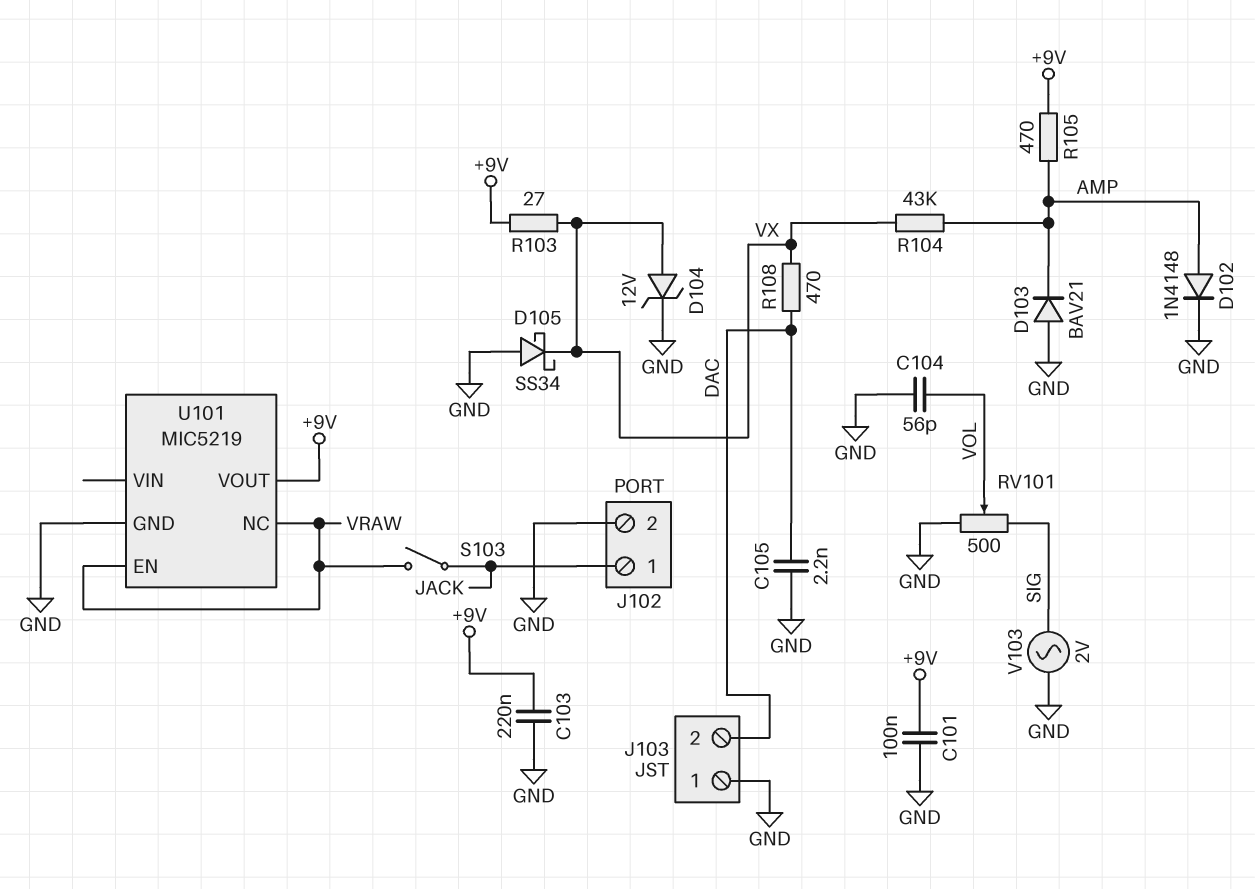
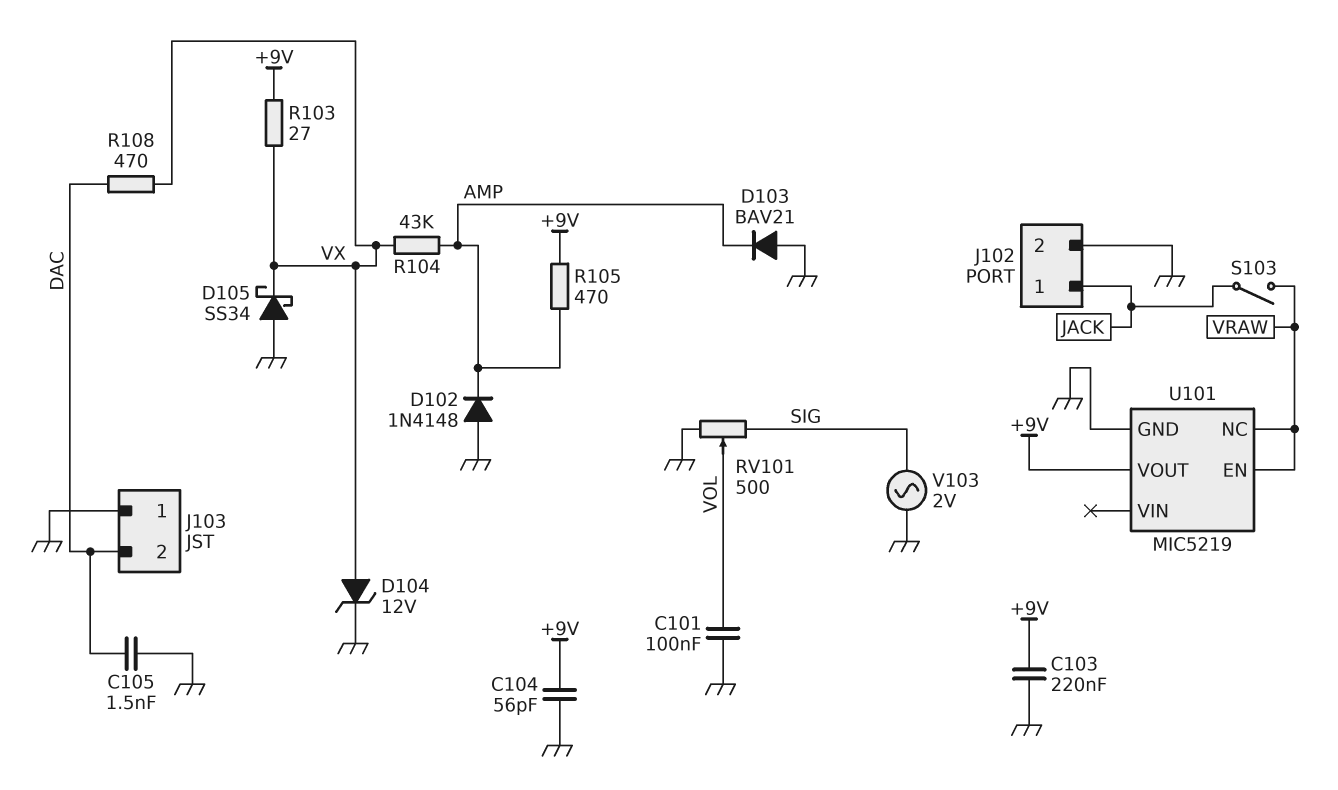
C101: 100nF (+9V, GND) -> 100nF (GND, VOL)
C104: 56pF (GND, VOL) -> 56pF (+9V, GND)
C105: 2.2nF (DAC, GND) -> 1.5nF (DAC, GND)
D102: diode 1N4148 (A AMP, K GND) -> diode 1N4148 (A GND, K AMP)

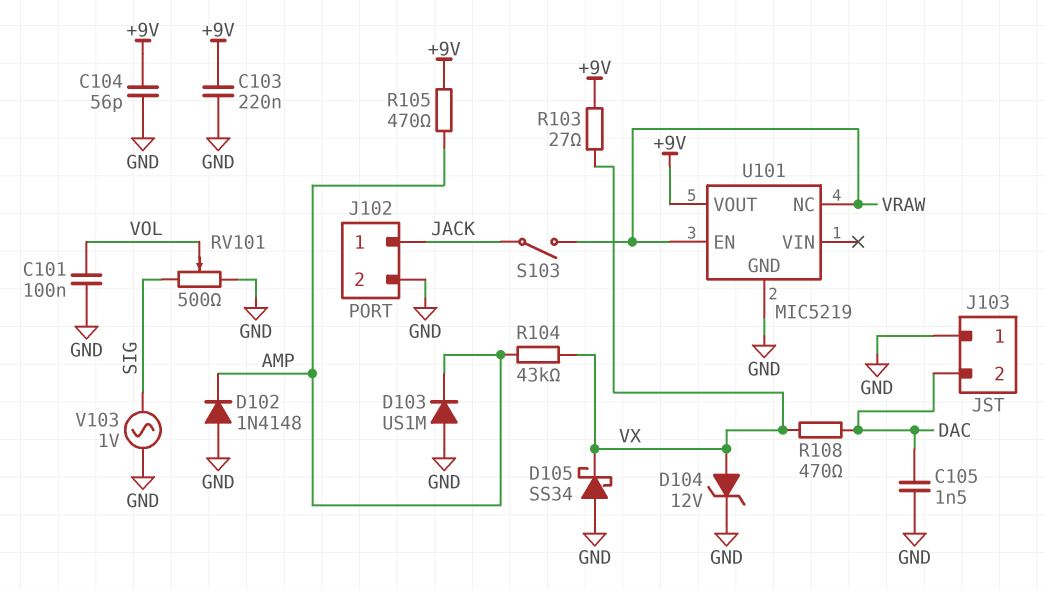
D103: diode BAV21 (A GND, K AMP) -> diode US1M (A GND, K AMP)
V103: AC 2V (GND, SIG) -> AC 1V (GND, SIG)

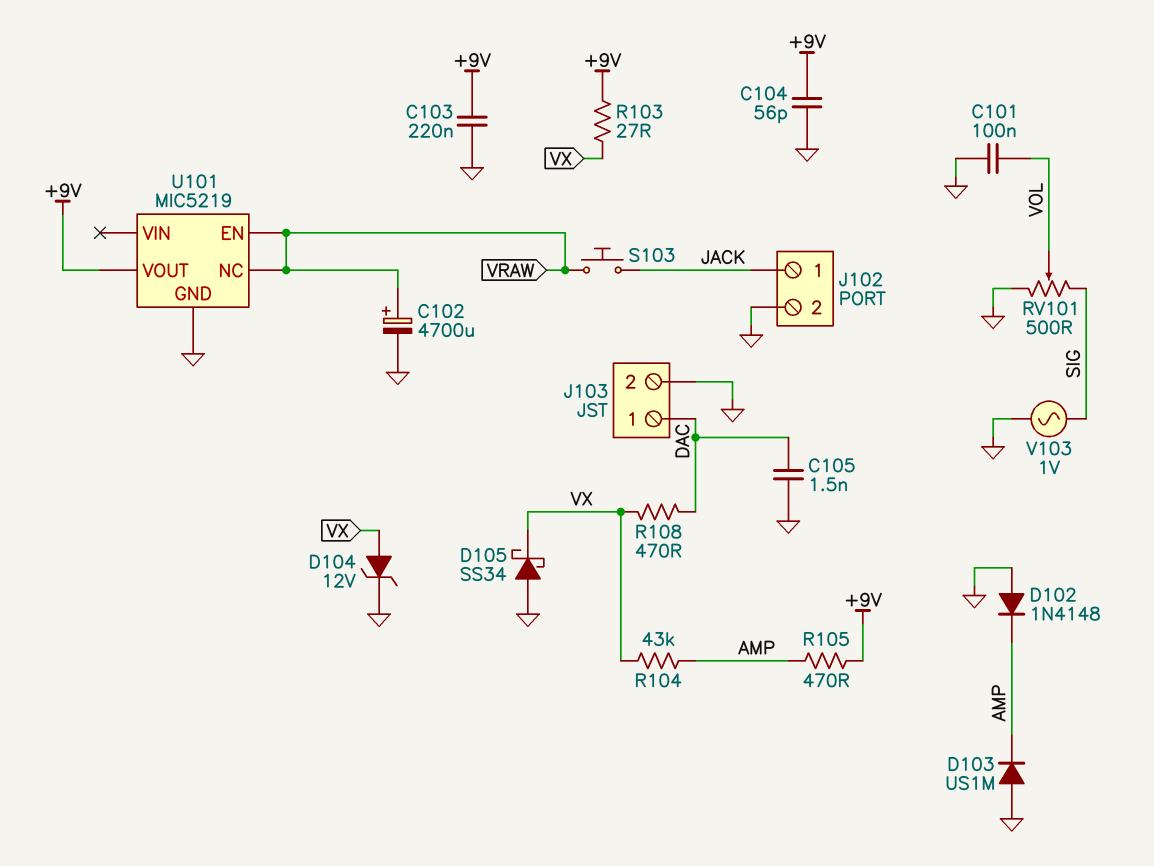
C102: none -> 4700uF (plus VRAW, minus GND)
J103 pin 1: GND -> DAC
J103 pin 2: DAC -> GND
S103: switch (JACK, VRAW) -> button (JACK, VRAW)

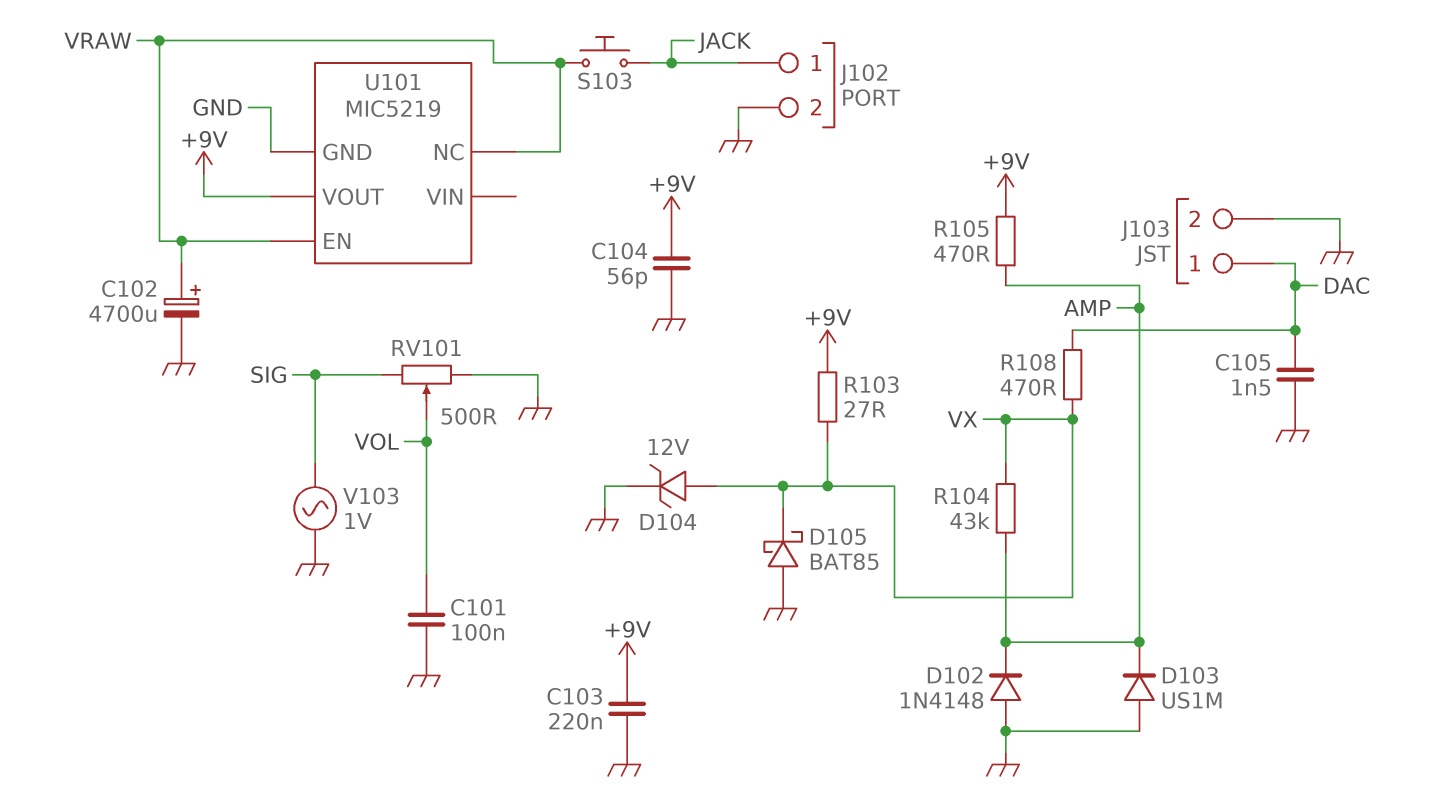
D105: schottky SS34 (A GND, K VX) -> schottky BAT85 (A GND, K VX)

